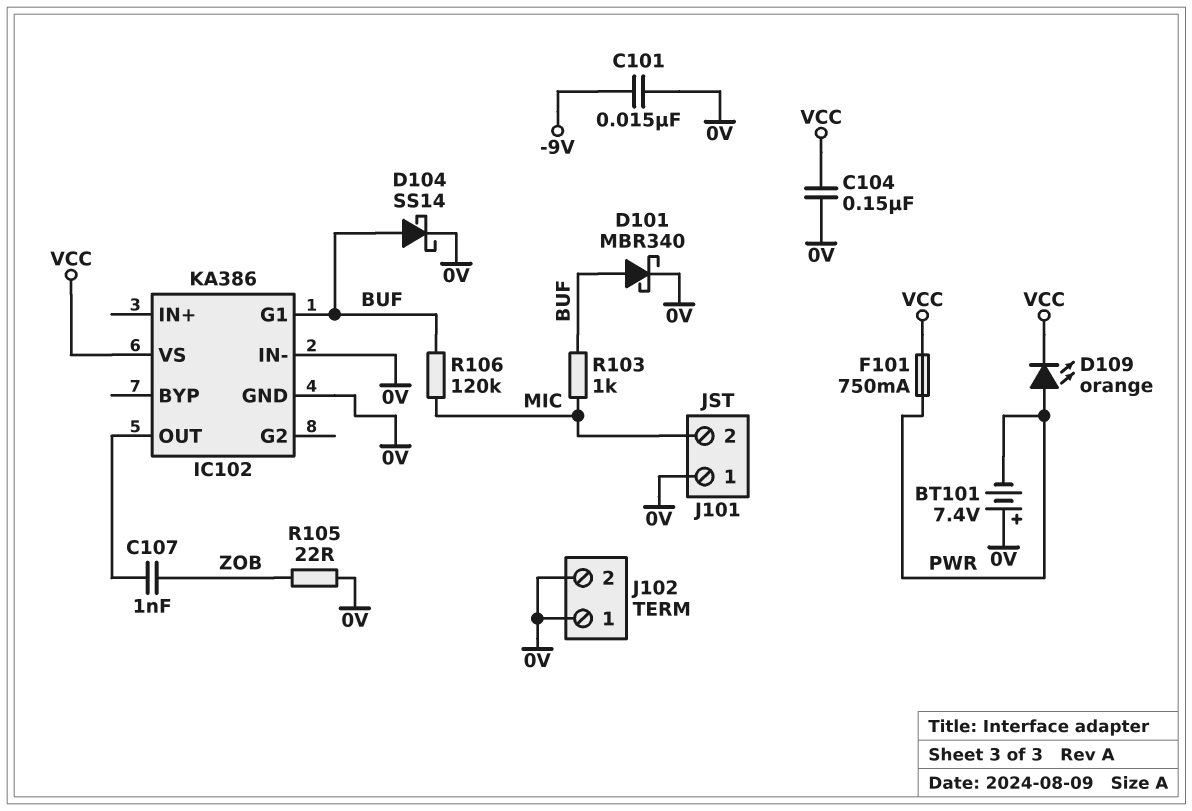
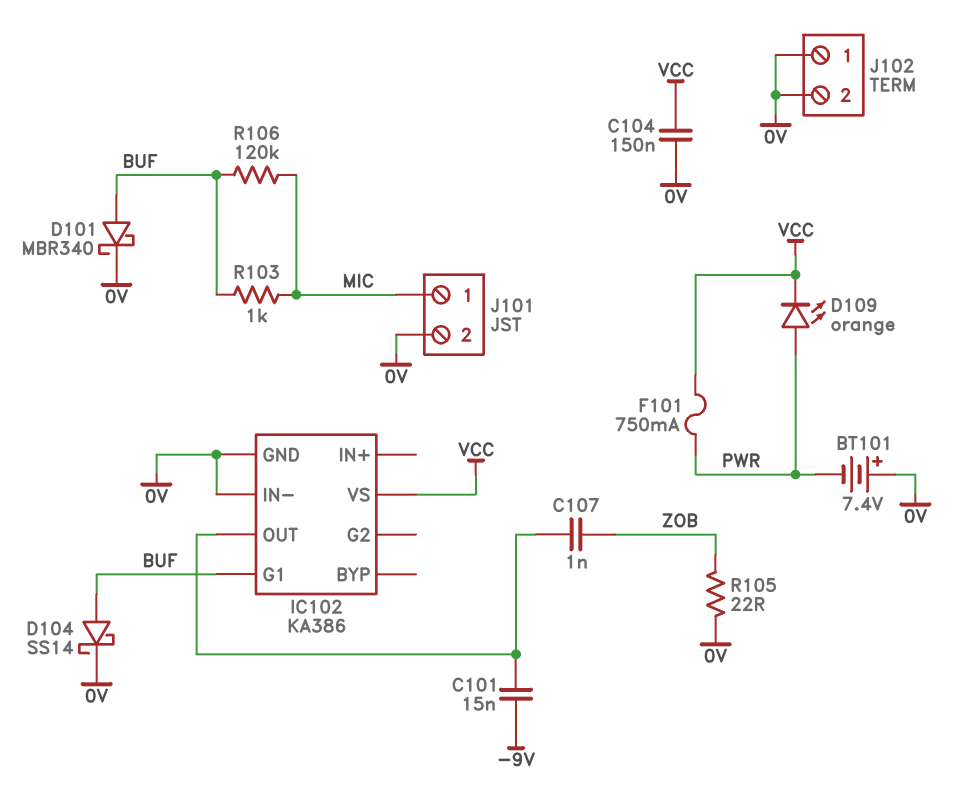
C101: 15nF (-9V, 0V) -> 15nF (-9V, IC102/OUT)
J101 pin 1: 0V -> MIC
J101 pin 2: MIC -> 0V

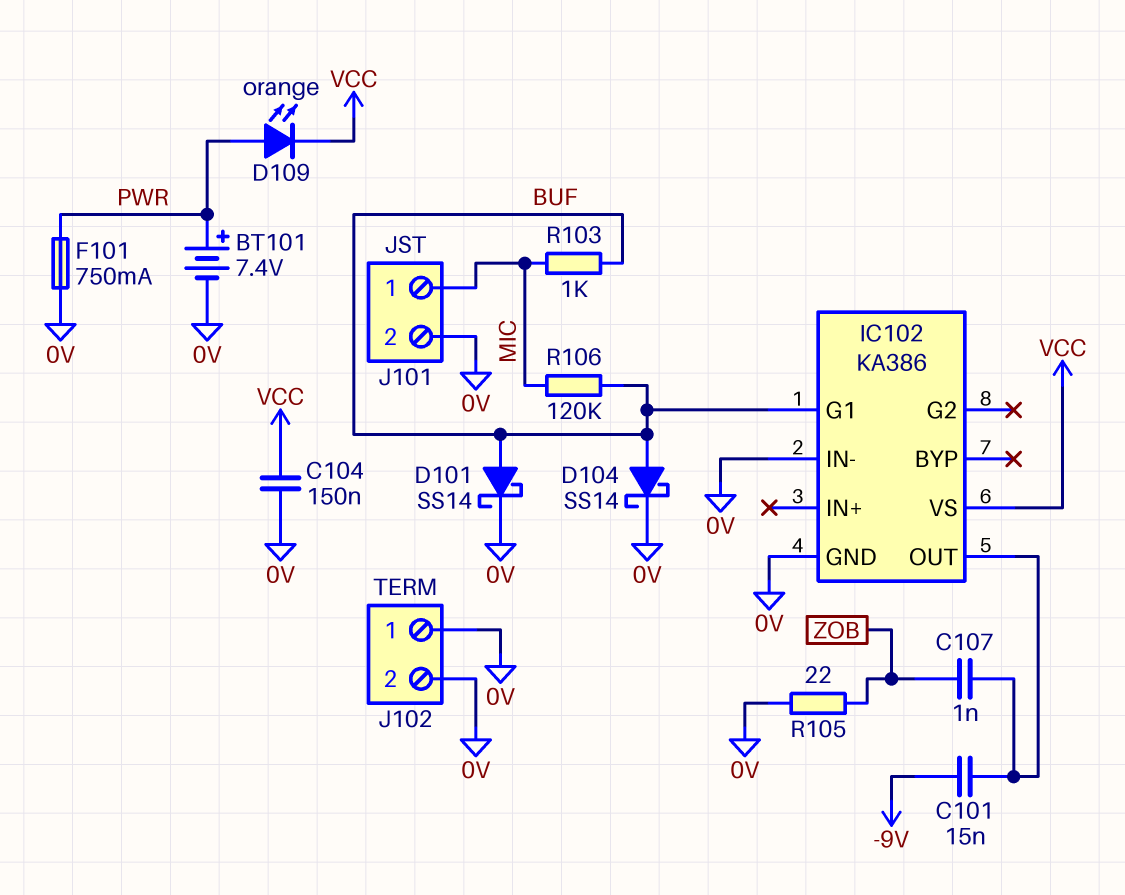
BT101: 7.4V (plus 0V, minus PWR) -> 7.4V (plus PWR, minus 0V)
D101: schottky MBR340 (A BUF, K 0V) -> schottky SS14 (A BUF, K 0V)
F101: 750mA (PWR, VCC) -> 750mA (0V, PWR)

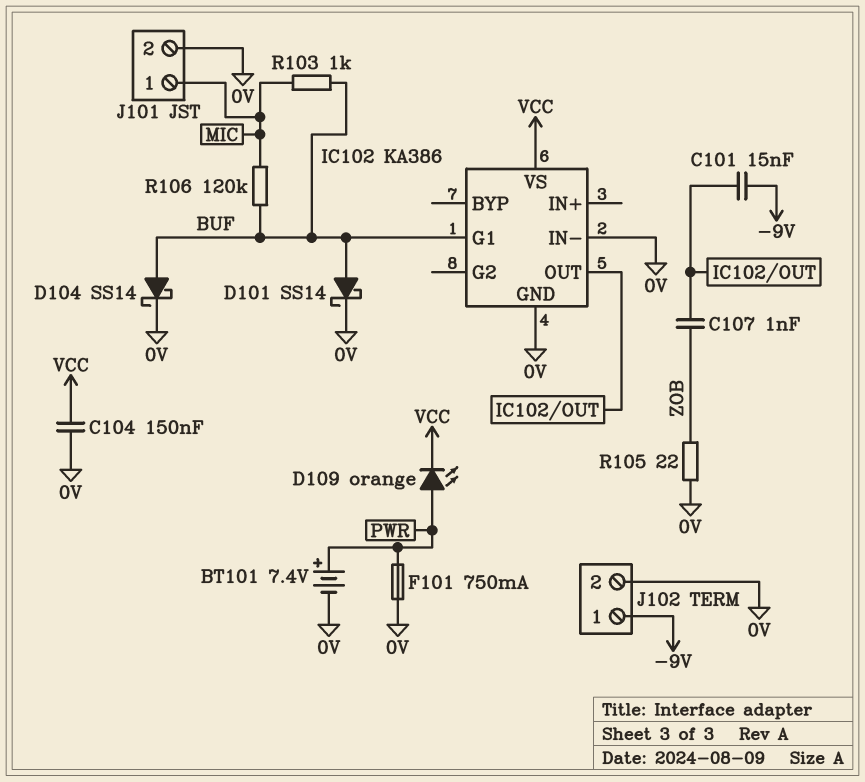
J102 pin 1: 0V -> -9V

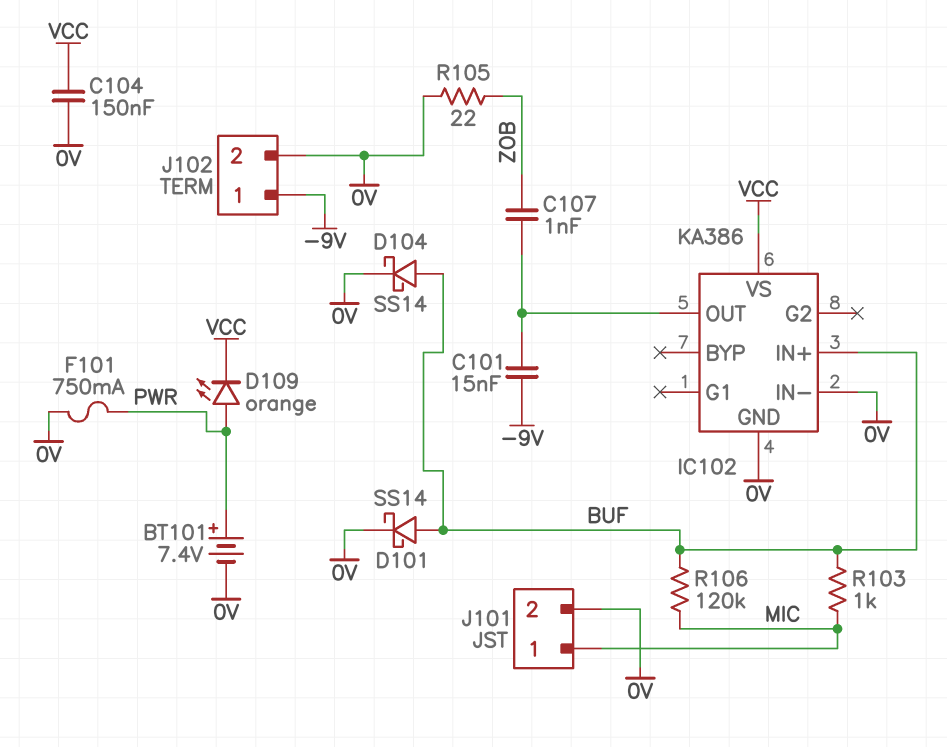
IC102 pin G1: BUF -> none
IC102 pin IN+: none -> BUF

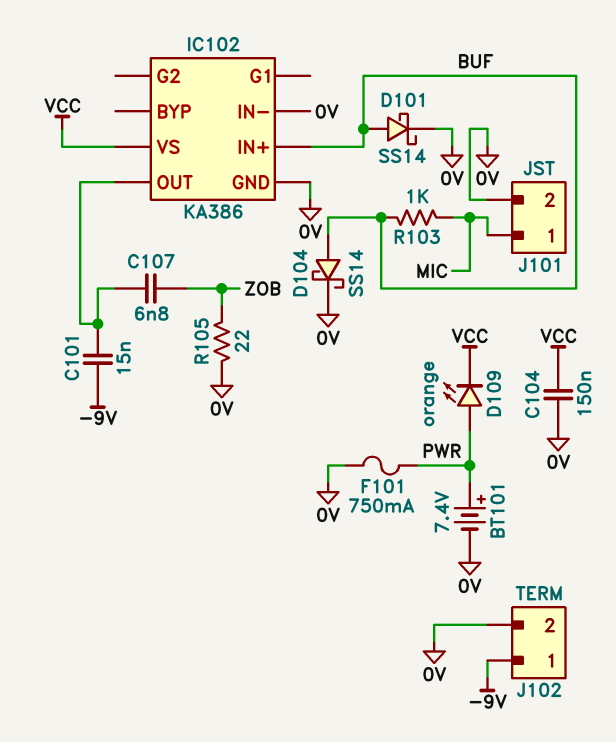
C107: 1nF (IC102/OUT, ZOB) -> 6.8nF (IC102/OUT, ZOB)
R106: 120k (BUF, MIC) -> none

